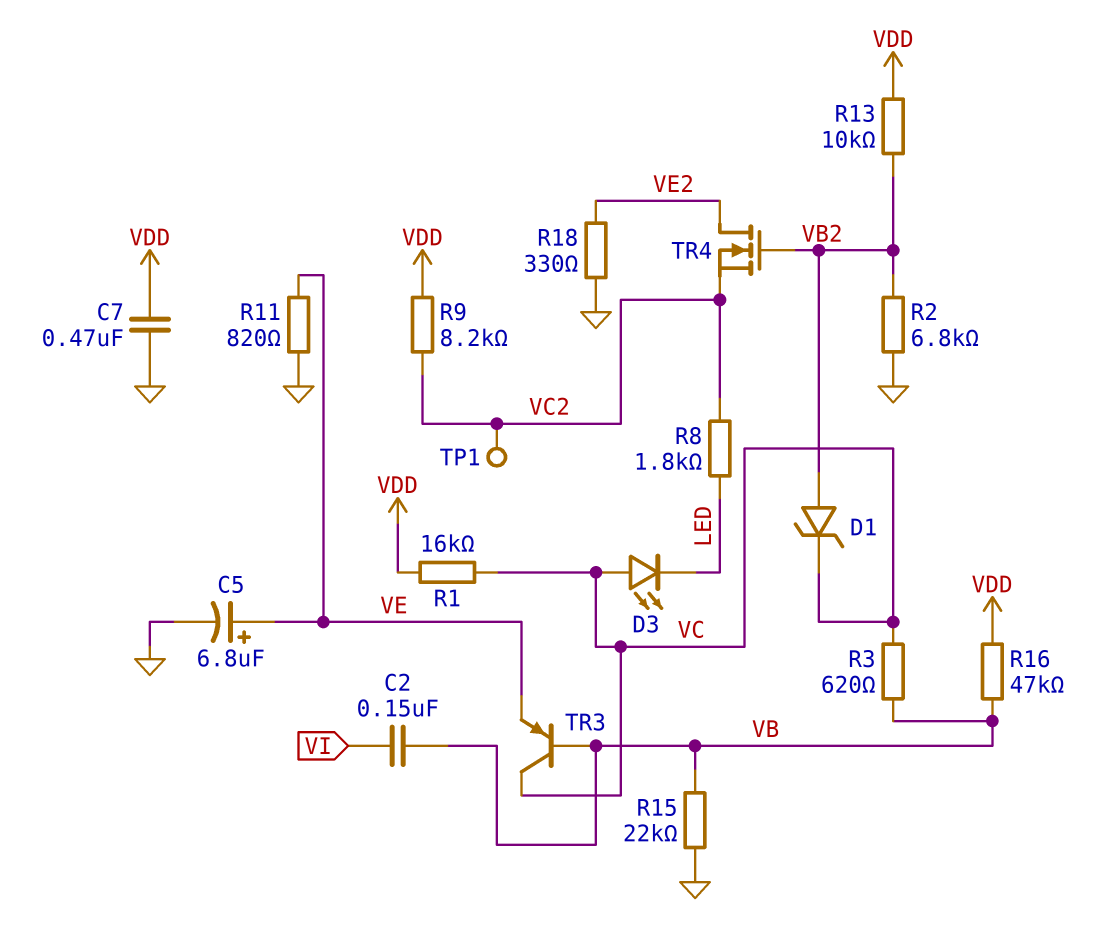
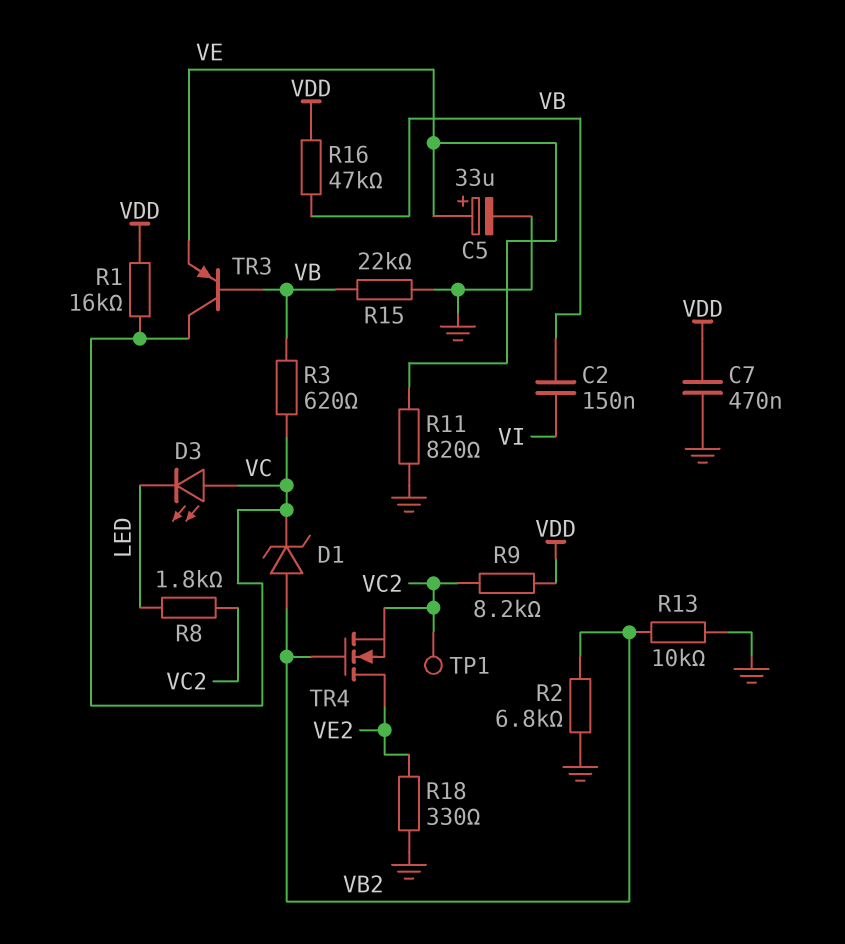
C5: 6.8uF (plus VE, minus GND) -> 33uF (plus VE, minus GND)
R13: 10k (VB2, VDD) -> 10k (GND, VB2)

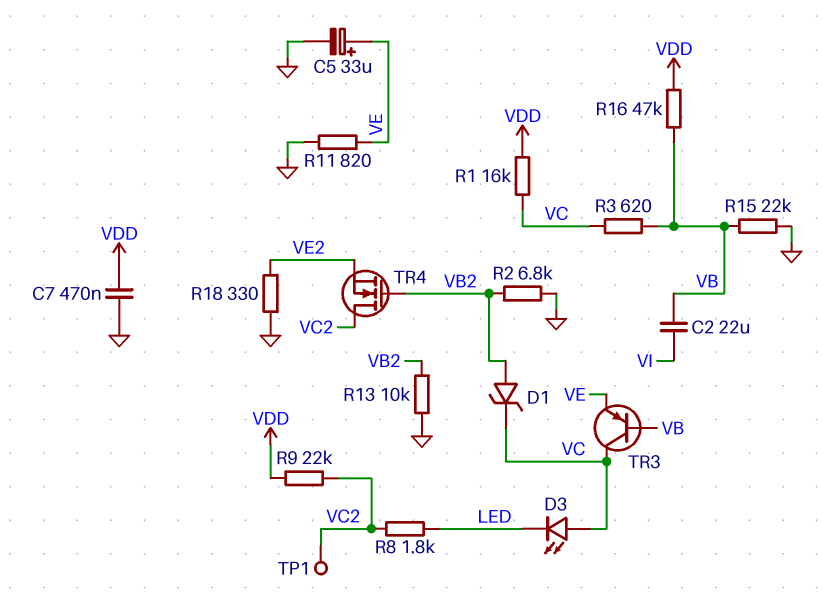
C2: 150nF (VB, VI) -> 22uF (VB, VI)
R9: 8.2k (VC2, VDD) -> 22k (VC2, VDD)
TR4: NMOS (G VB2, D VE2, S VC2) -> NMOS (G VB2, D VC2, S VE2)

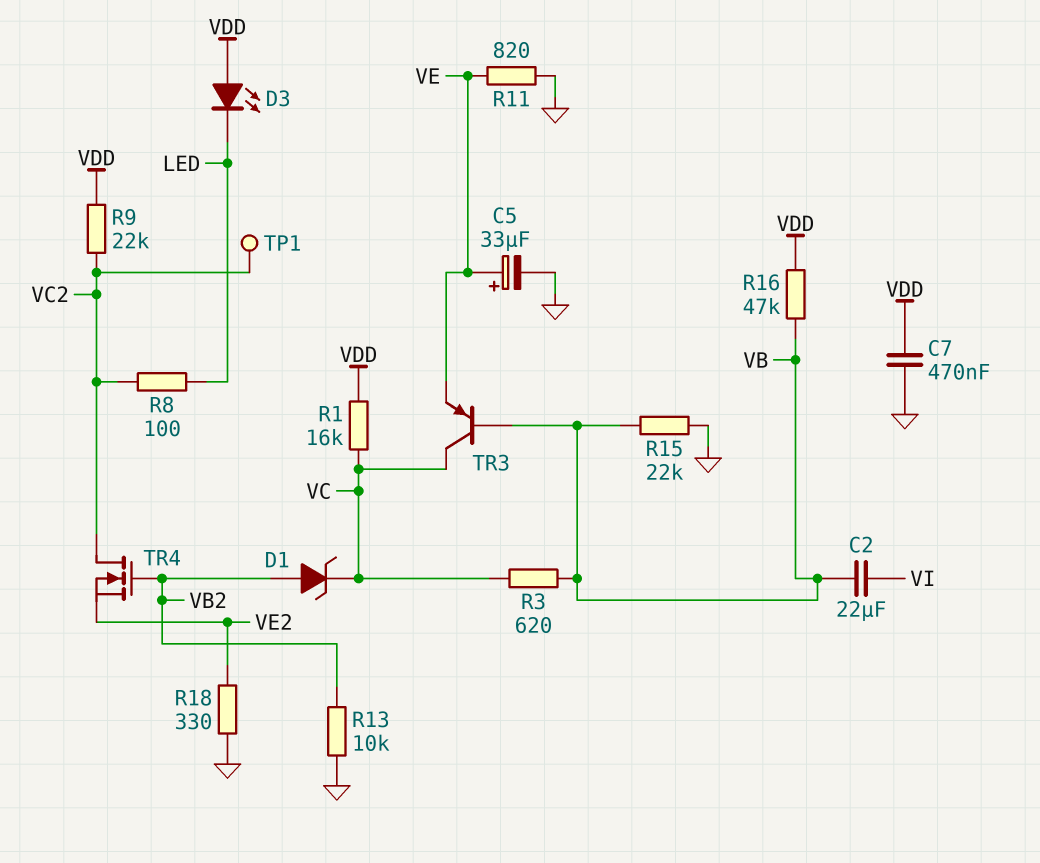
D3: LED (A VC, K LED) -> LED (A VDD, K LED)
R2: 6.8k (GND, VB2) -> none
R8: 1.8k (LED, VC2) -> 100 (LED, VC2)

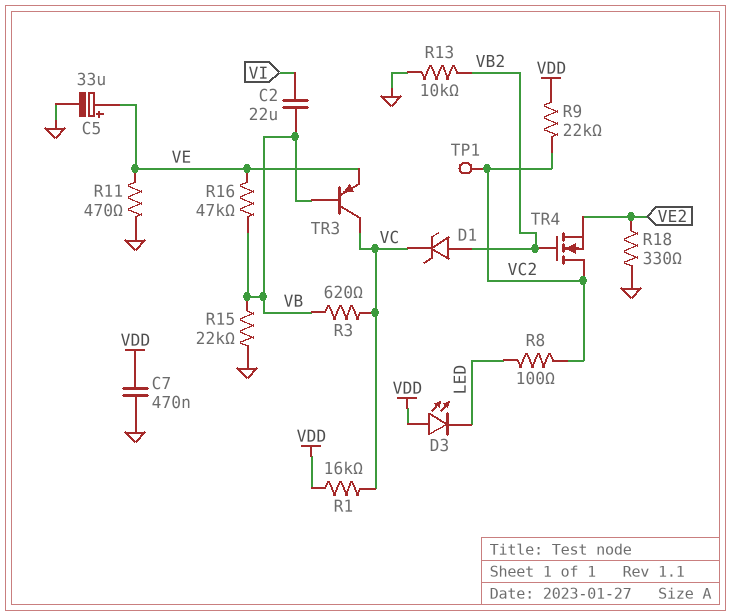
R11: 820 (GND, VE) -> 470 (GND, VE)
R16: 47k (VB, VDD) -> 47k (VB, VE)

